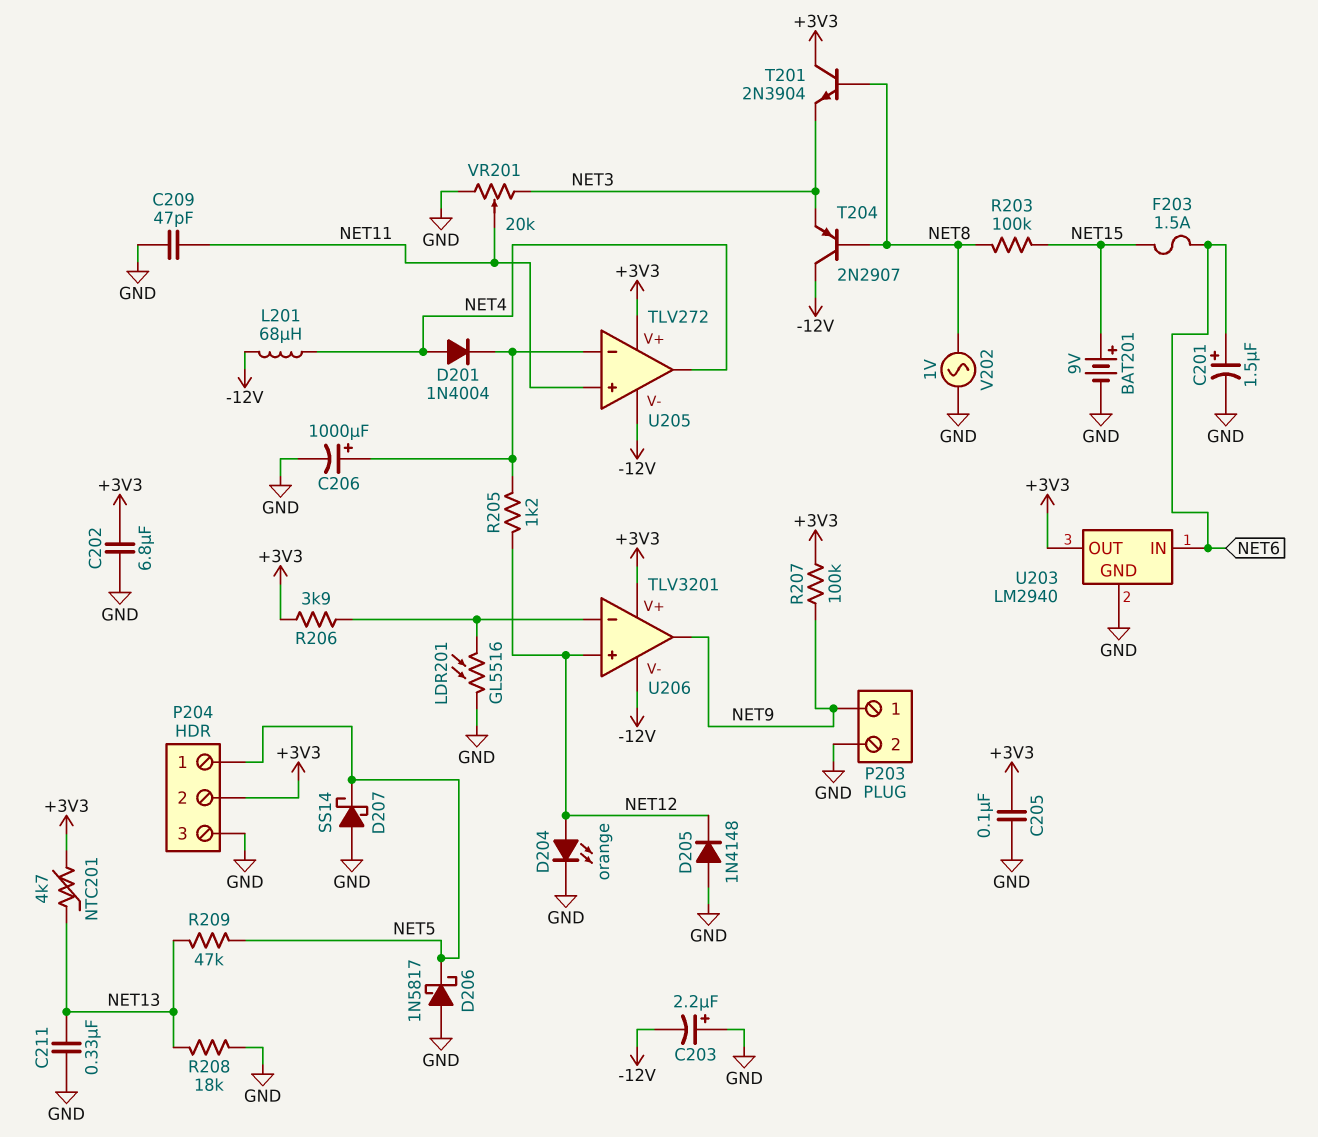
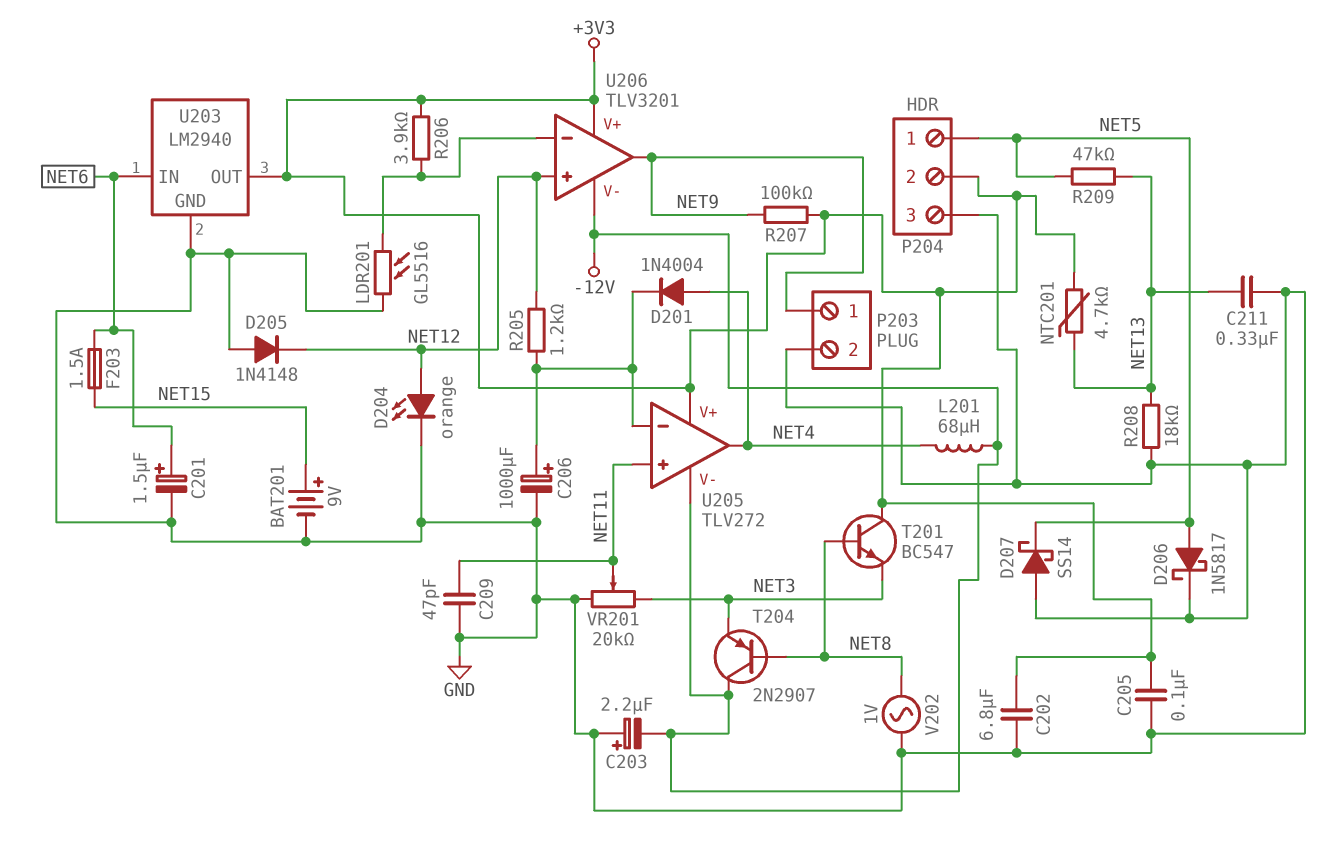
D206: schottky 1N5817 (A GND, K NET5) -> schottky 1N5817 (A NET5, K GND)
R203: 100k (NET8, NET15) -> none
T201: NPN 2N3904 (B NET8, C +3V3, E NET3) -> NPN BC547 (B NET8, C +3V3, E NET3)

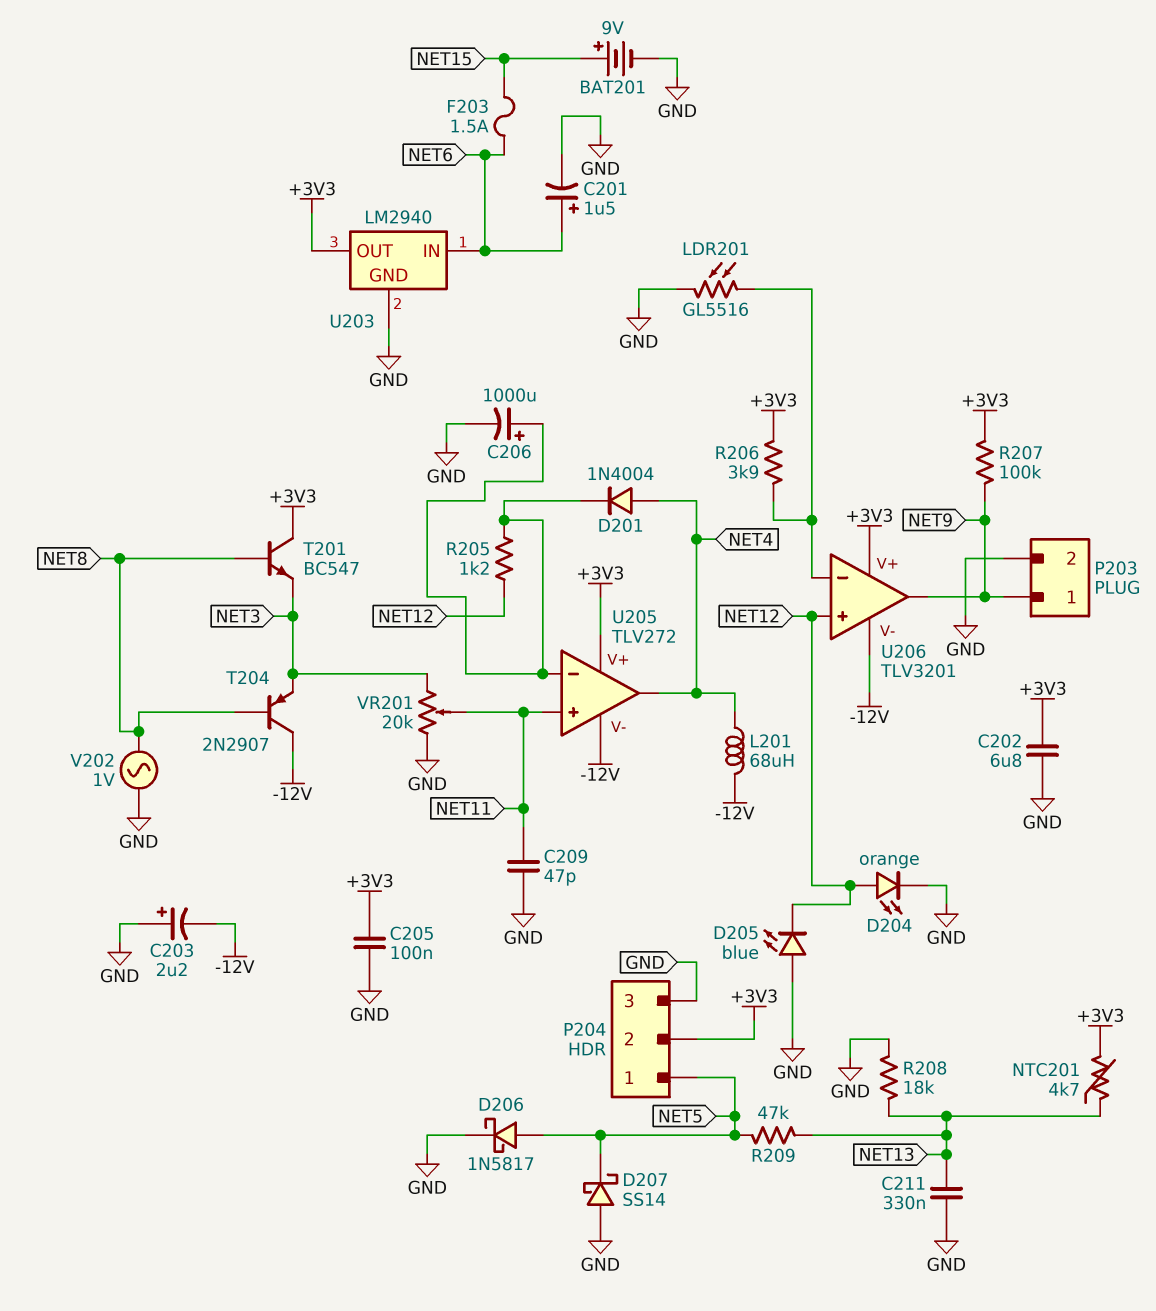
D205: diode 1N4148 (A GND, K NET12) -> LED blue (A GND, K NET12)

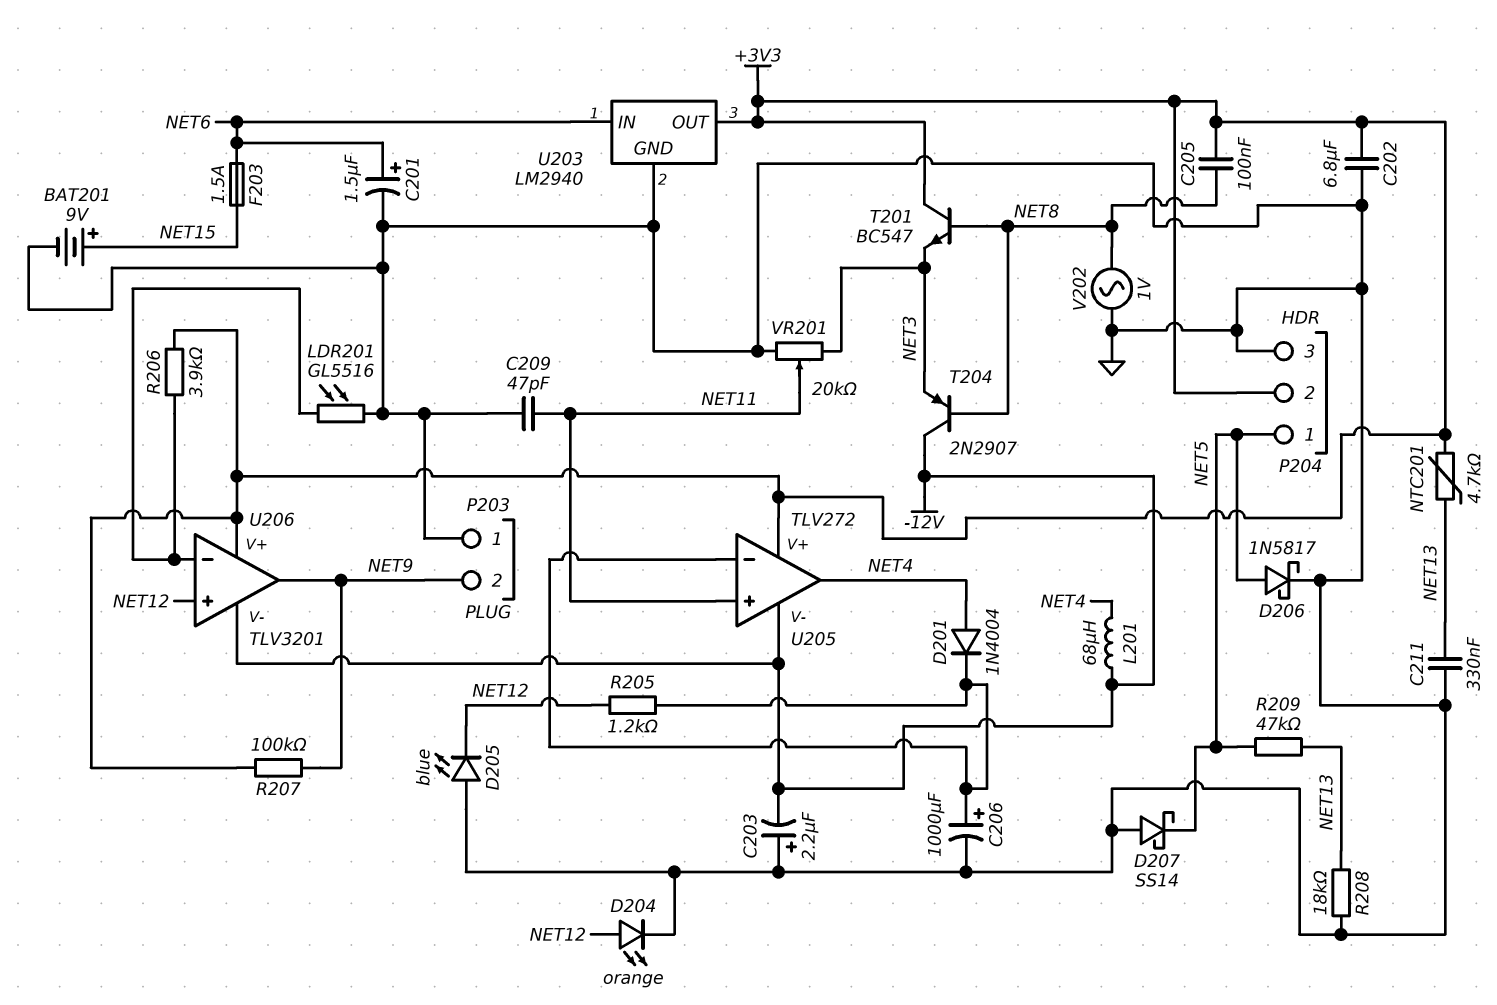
C205: 100nF (+3V3, GND) -> 100nF (+3V3, NET8)
P203 pin 1: NET9 -> GND
P203 pin 2: GND -> NET9

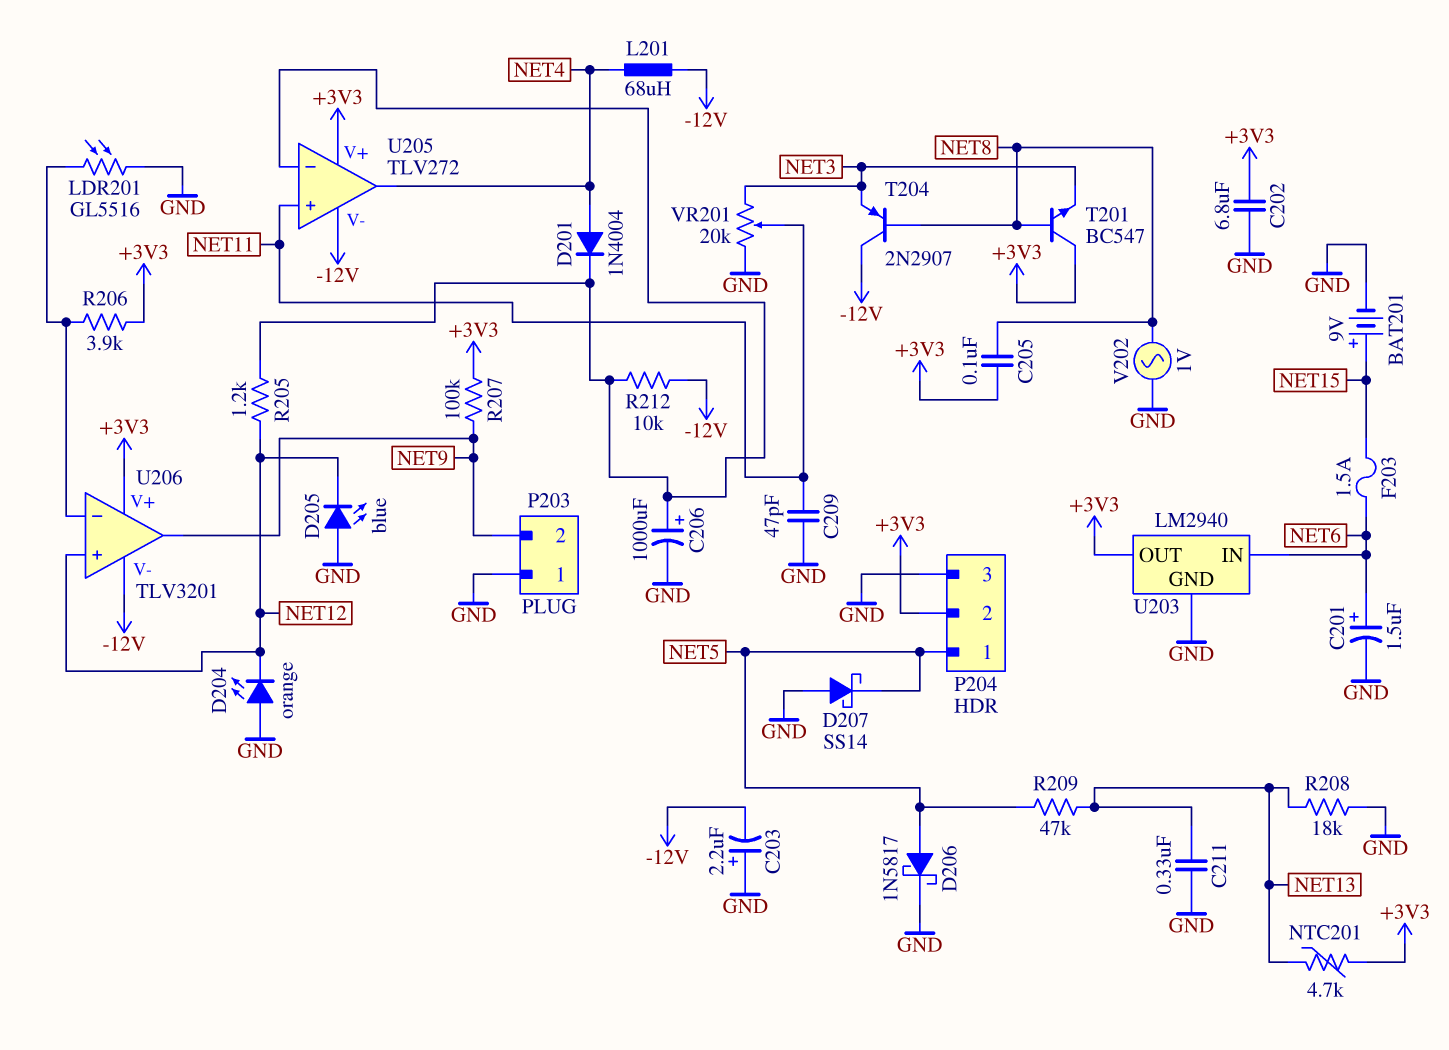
D204: LED orange (A NET12, K GND) -> LED orange (A GND, K NET12)
R212: none -> 10k (-12V, U205/in-)

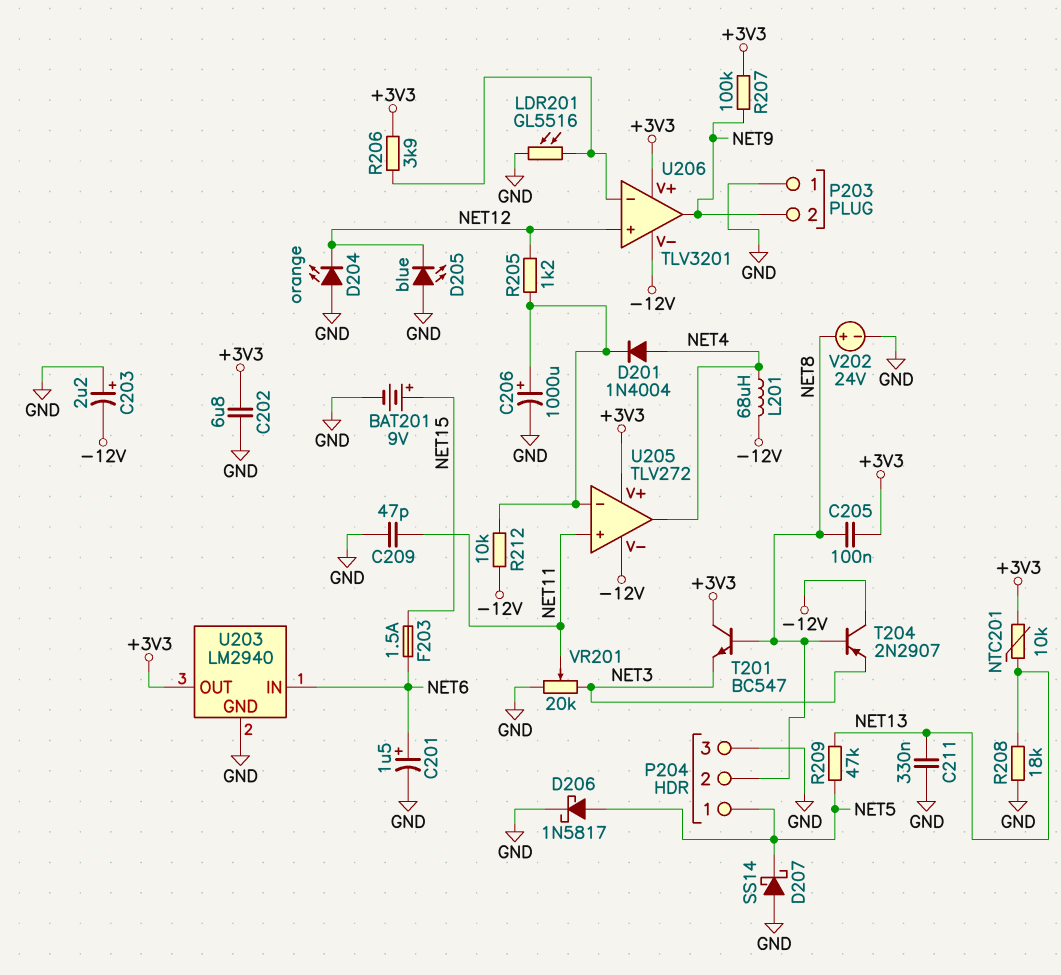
NTC201: 4.7k (+3V3, NET13) -> 10k (+3V3, NET13)
P204 pin 2: +3V3 -> NET8
V202: AC 1V (GND, NET8) -> 24V (plus NET8, minus GND)

